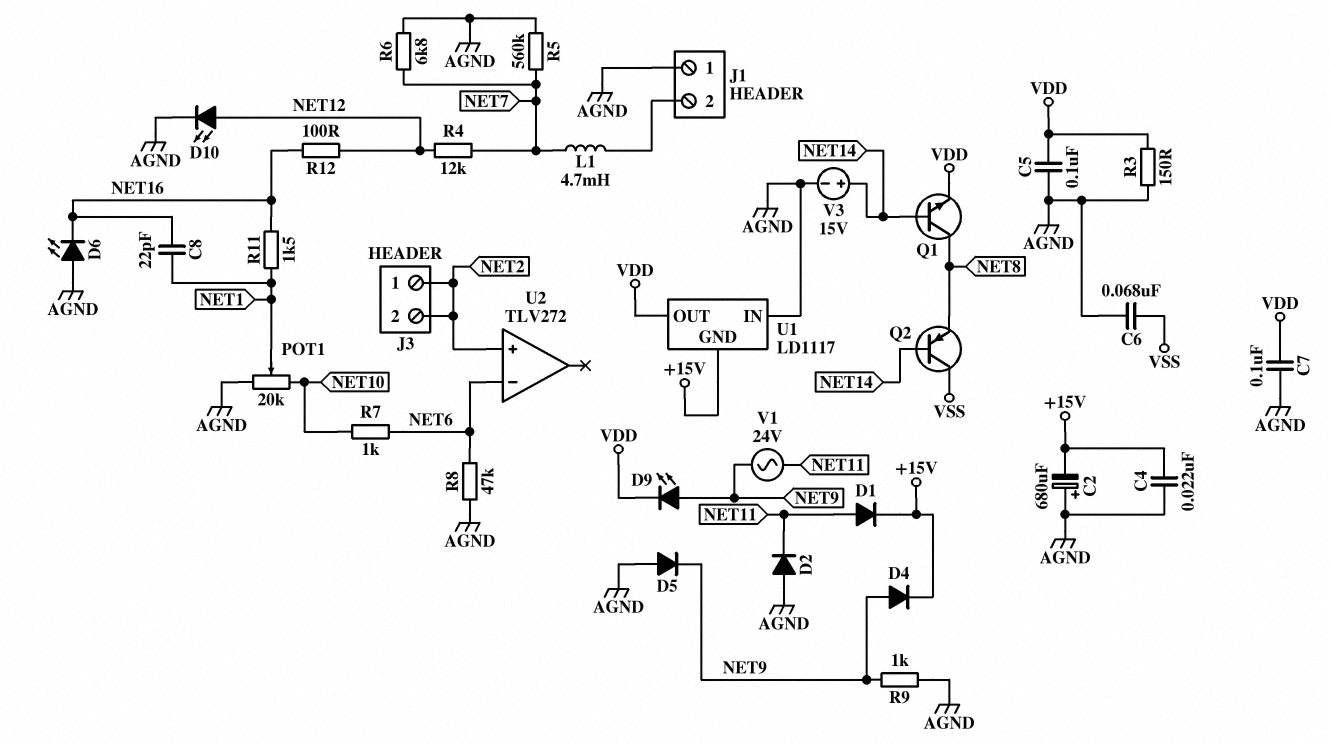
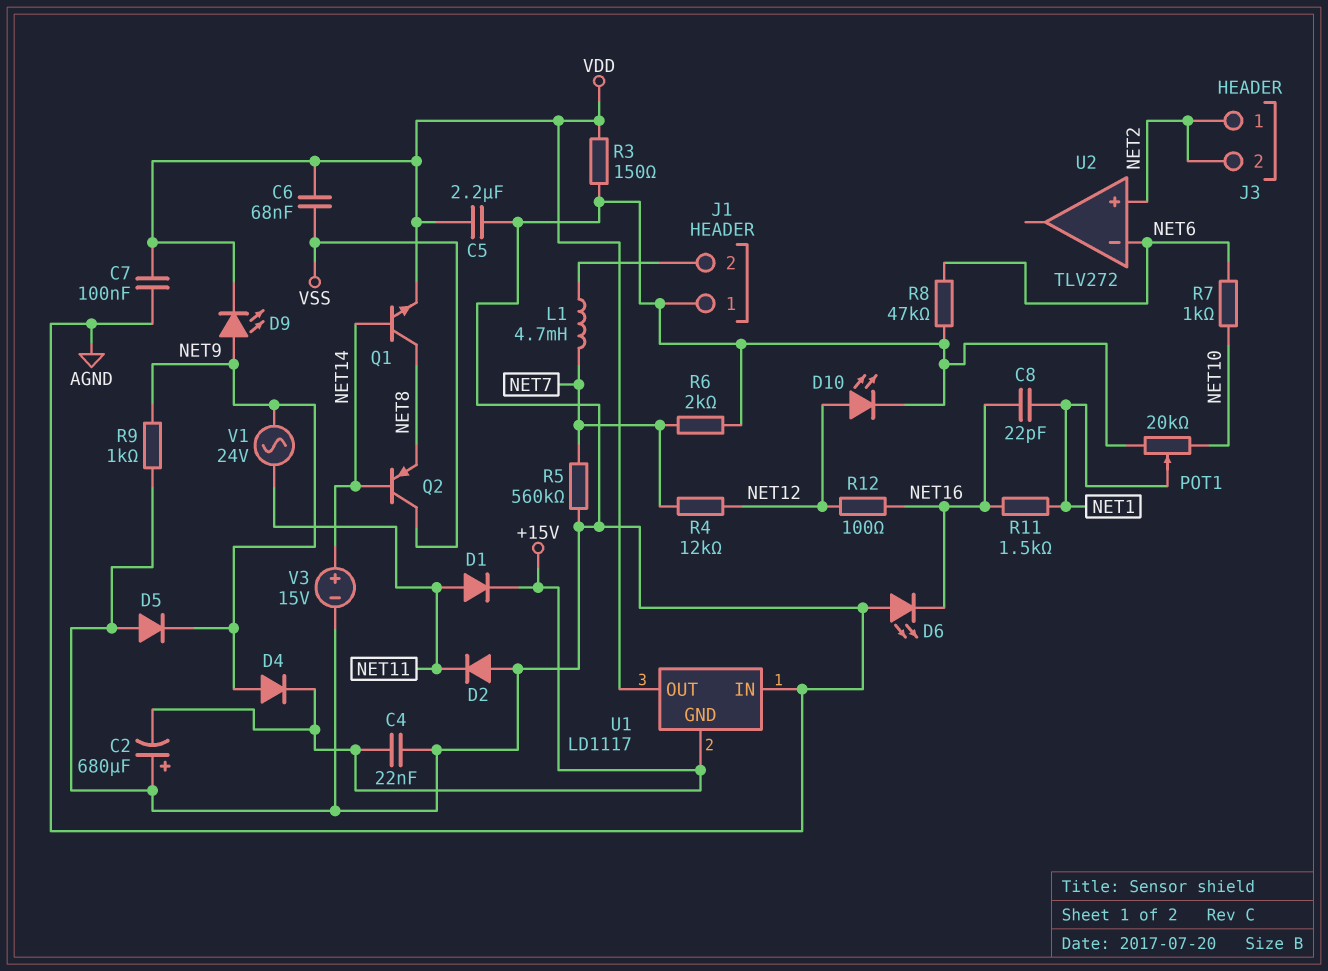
C5: 100nF (AGND, VDD) -> 2.2uF (AGND, VDD)
C6: 68nF (AGND, VSS) -> 68nF (VDD, VSS)
R6: 6.8k (AGND, NET7) -> 2k (AGND, NET7)

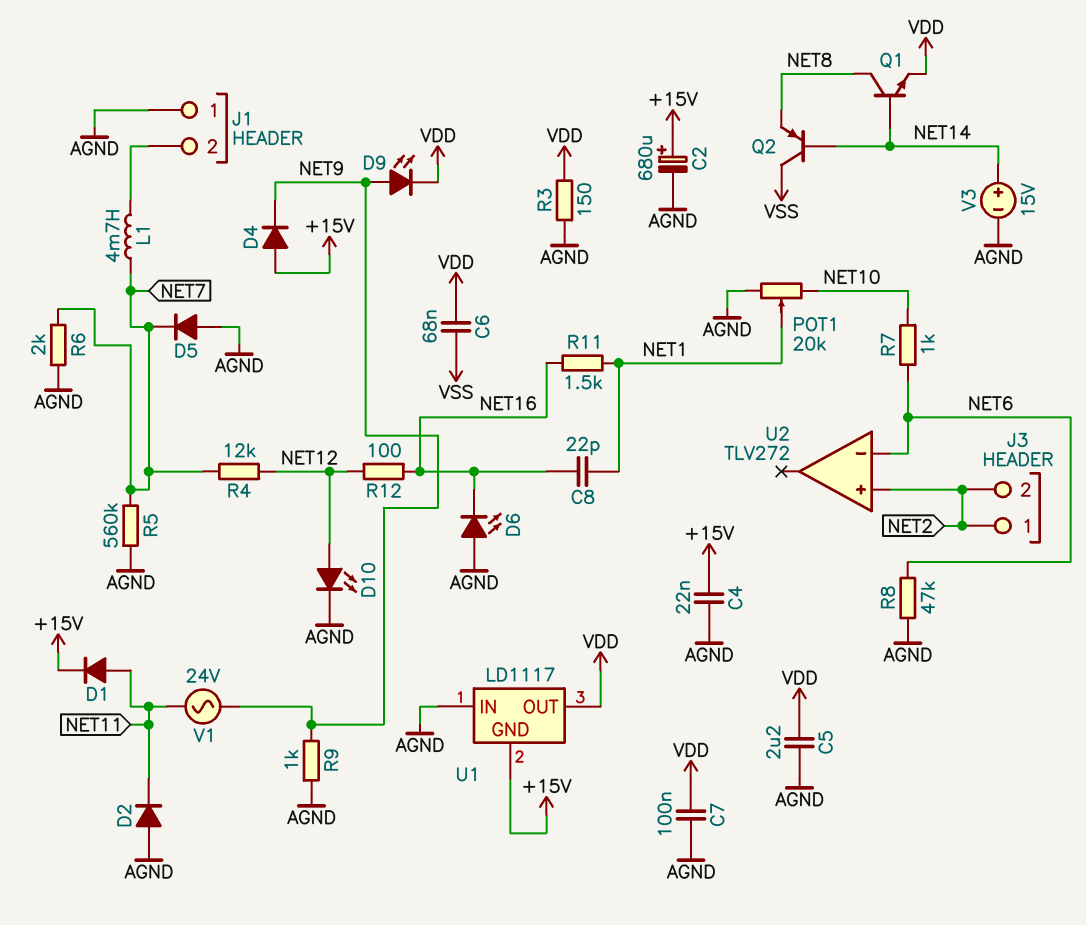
C2: 680uF (plus AGND, minus +15V) -> 680uF (plus +15V, minus AGND)
D4: diode (A NET9, K +15V) -> diode (A +15V, K NET9)
D5: diode (A AGND, K NET9) -> diode (A AGND, K NET7)

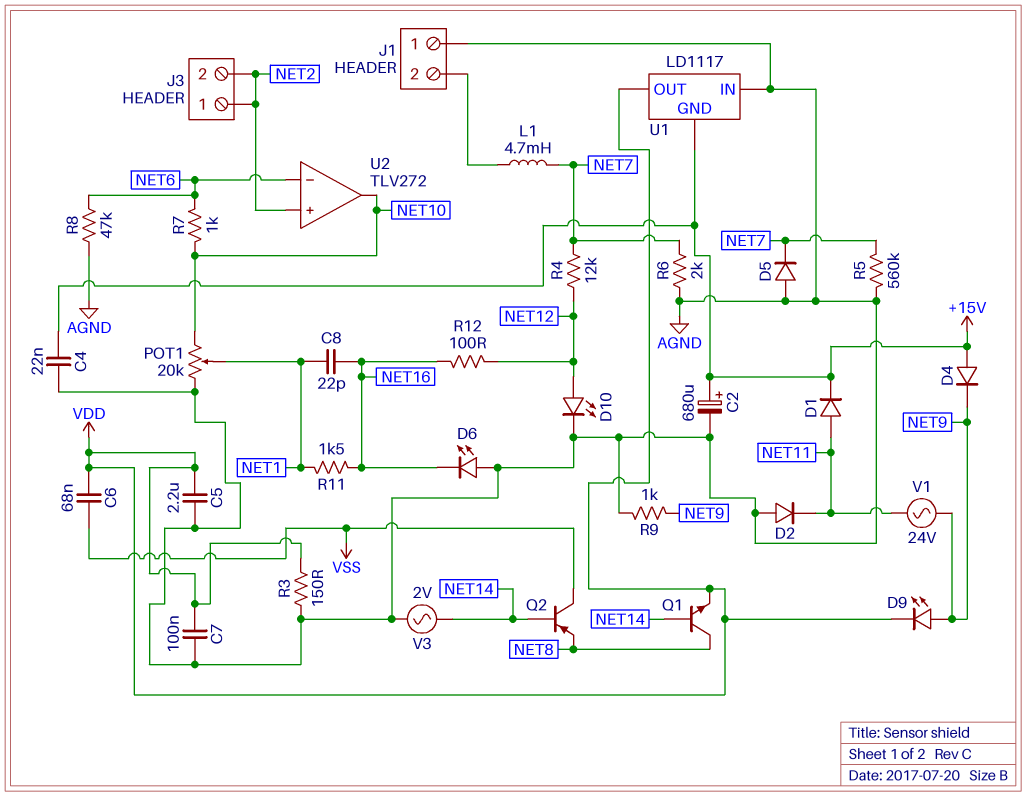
U2 pin out: none -> NET10
V3: 15V (plus NET14, minus AGND) -> AC 2V (AGND, NET14)

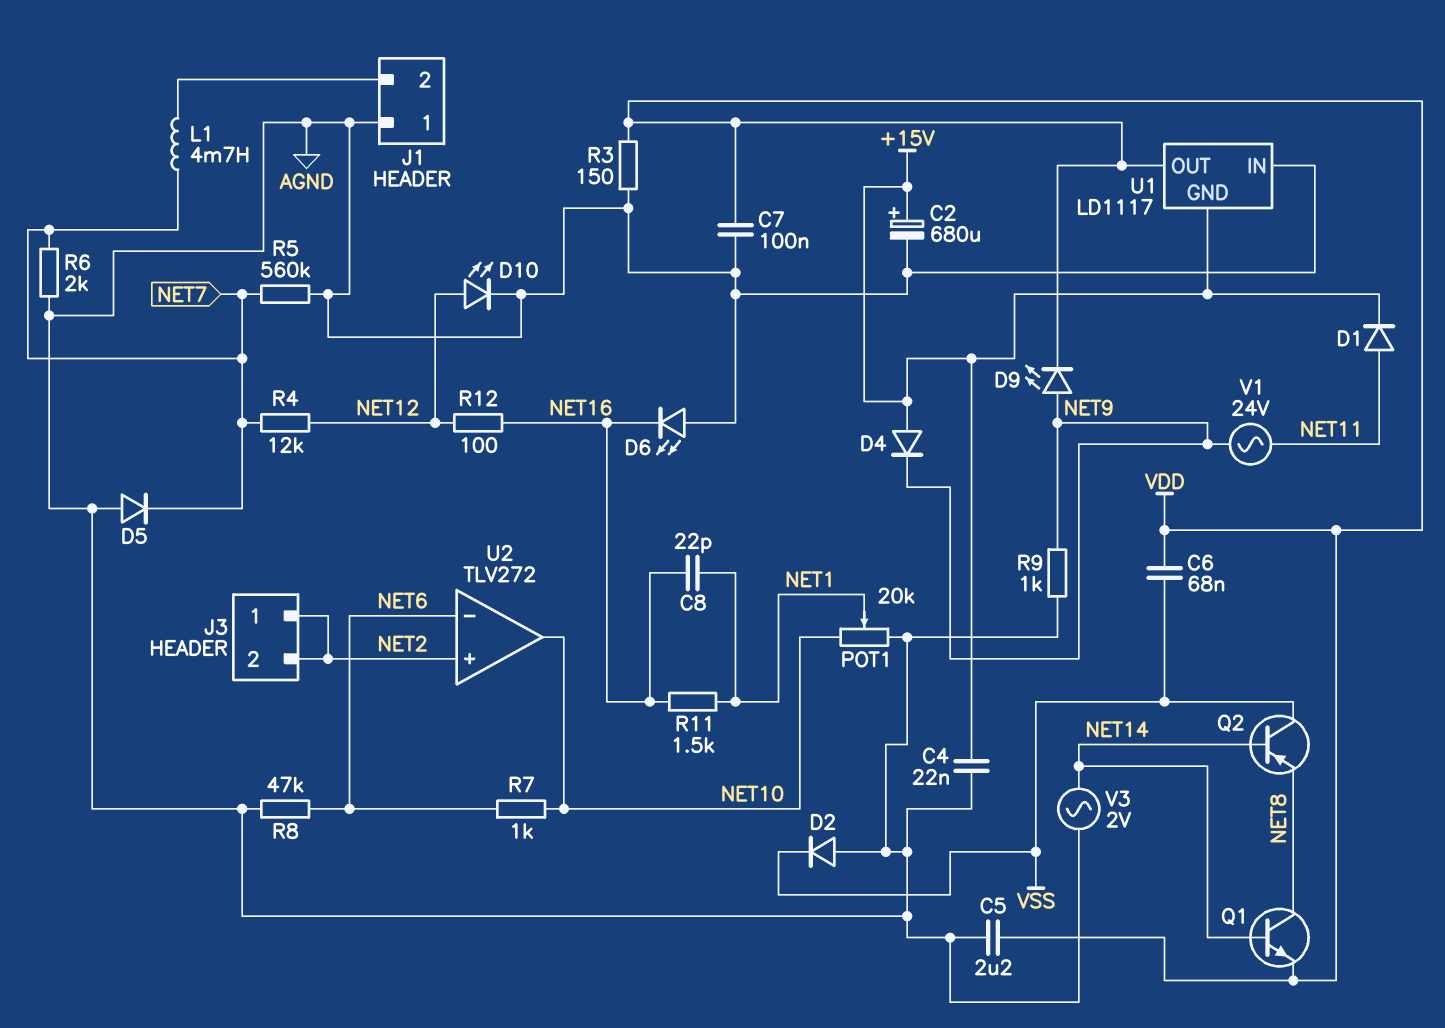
D2: diode (A AGND, K NET11) -> diode (A AGND, K VSS)

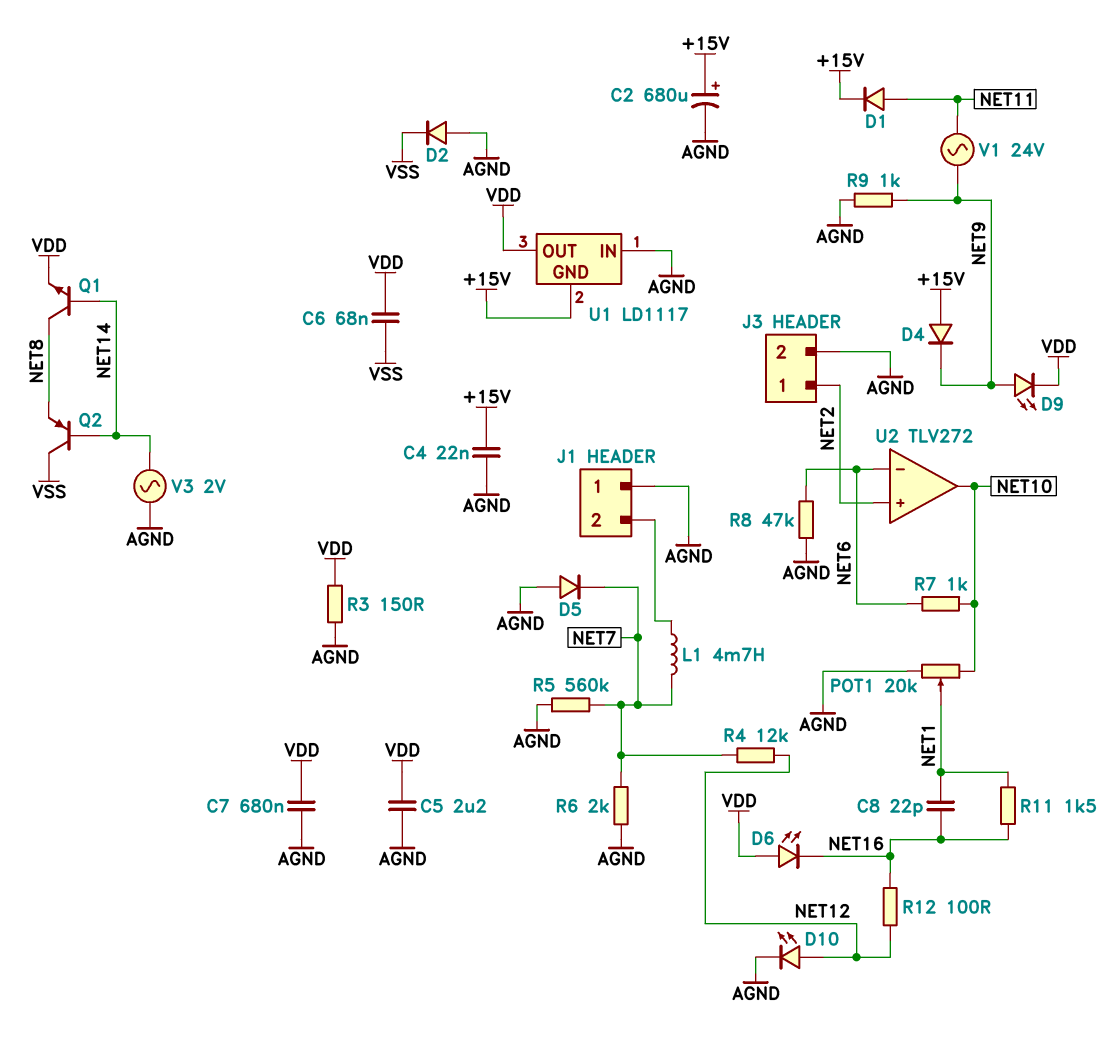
C7: 100nF (AGND, VDD) -> 680nF (AGND, VDD)
D6: LED (A AGND, K NET16) -> LED (A VDD, K NET16)
J3 pin 2: NET2 -> AGND

